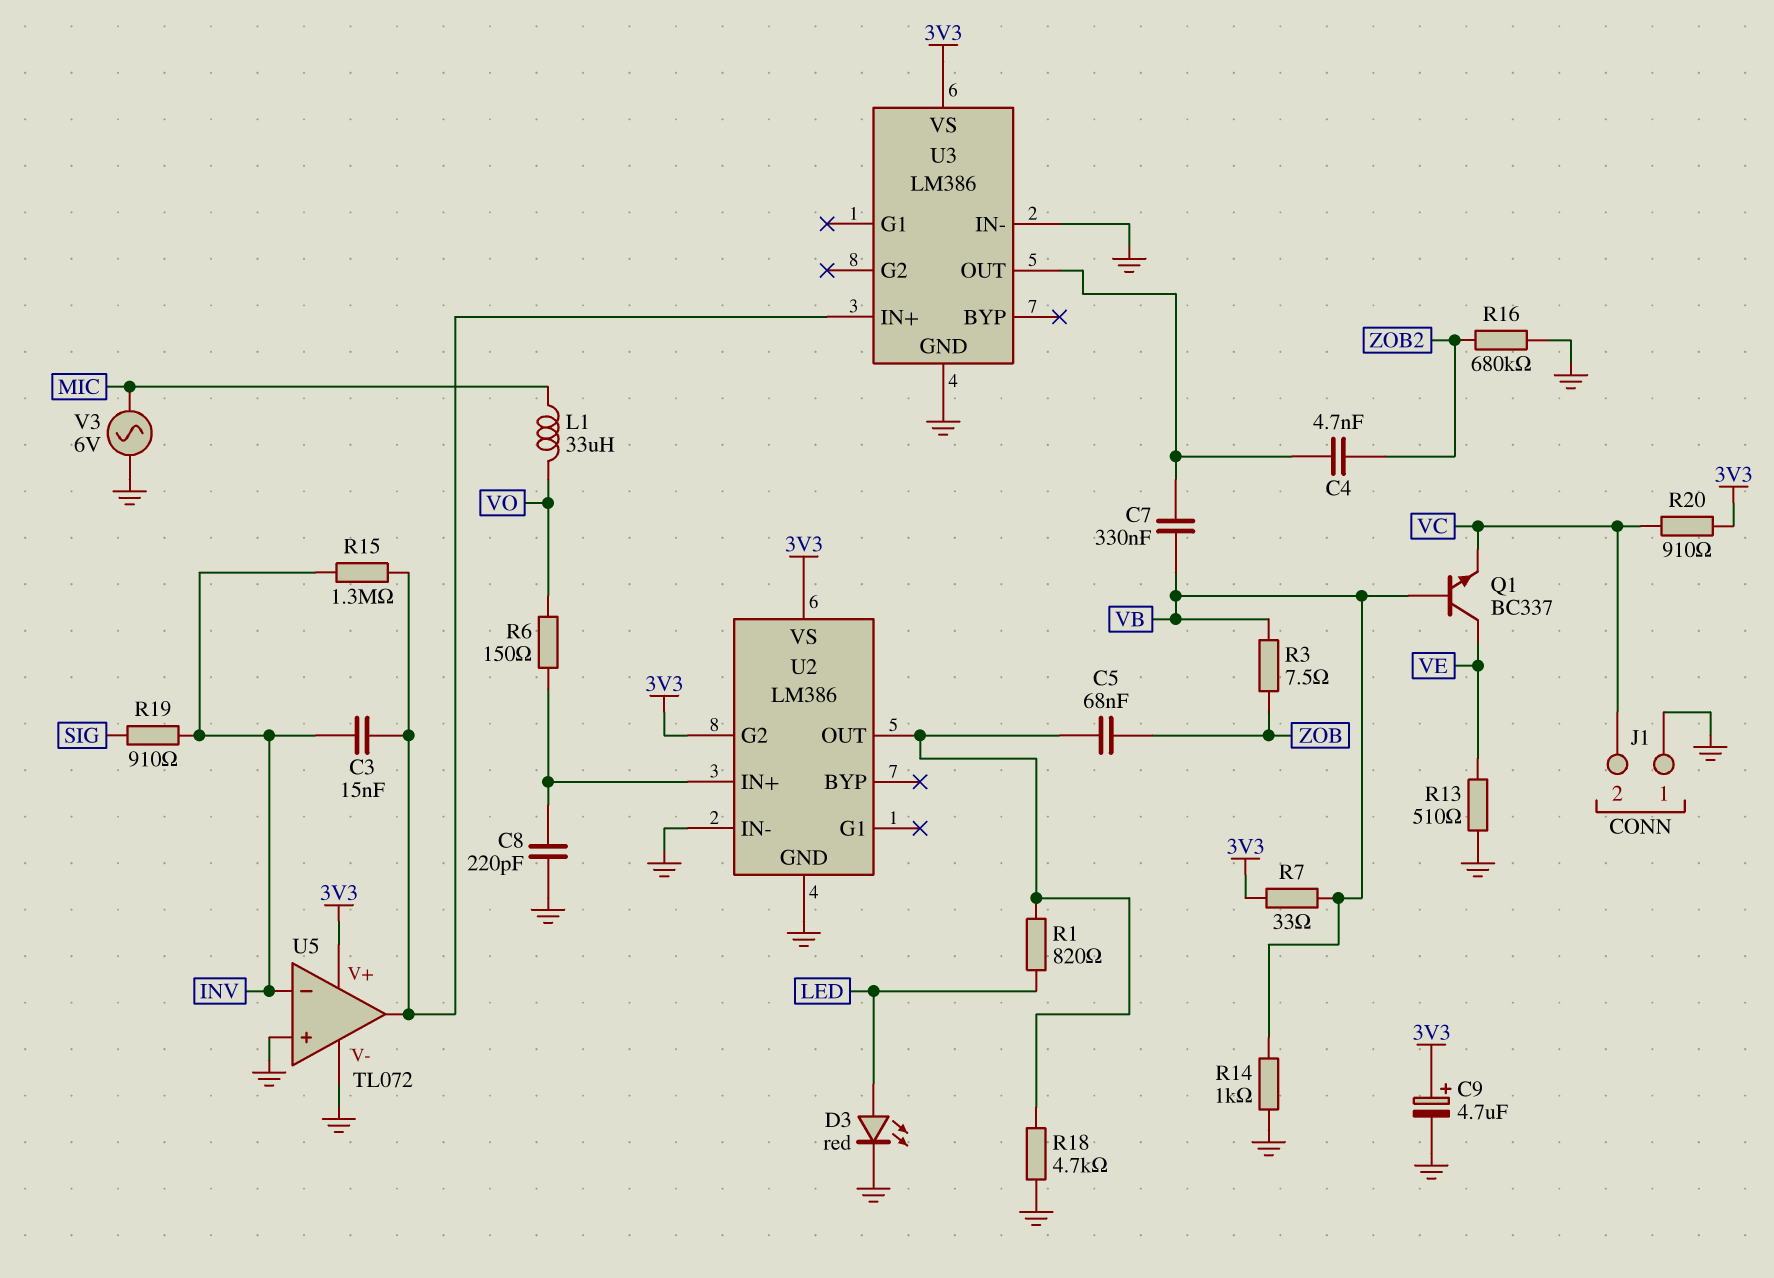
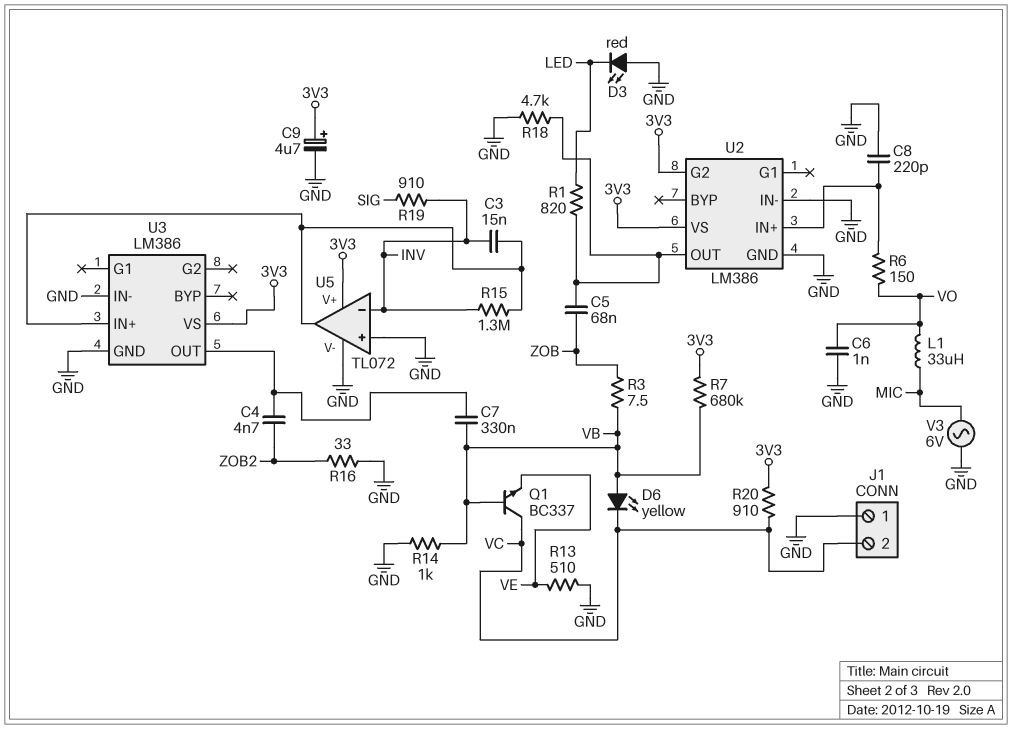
C6: none -> 1nF (GND, VO)
D3: LED red (A LED, K GND) -> LED red (A GND, K LED)
D6: none -> LED yellow (A VB, K VC)
Q1: NPN BC337 (B VB, C VE, E VC) -> NPN BC337 (B VB, C VC, E VE)
R7: 33 (3V3, VB) -> 680k (3V3, VB)
R16: 680k (GND, ZOB2) -> 33 (GND, ZOB2)

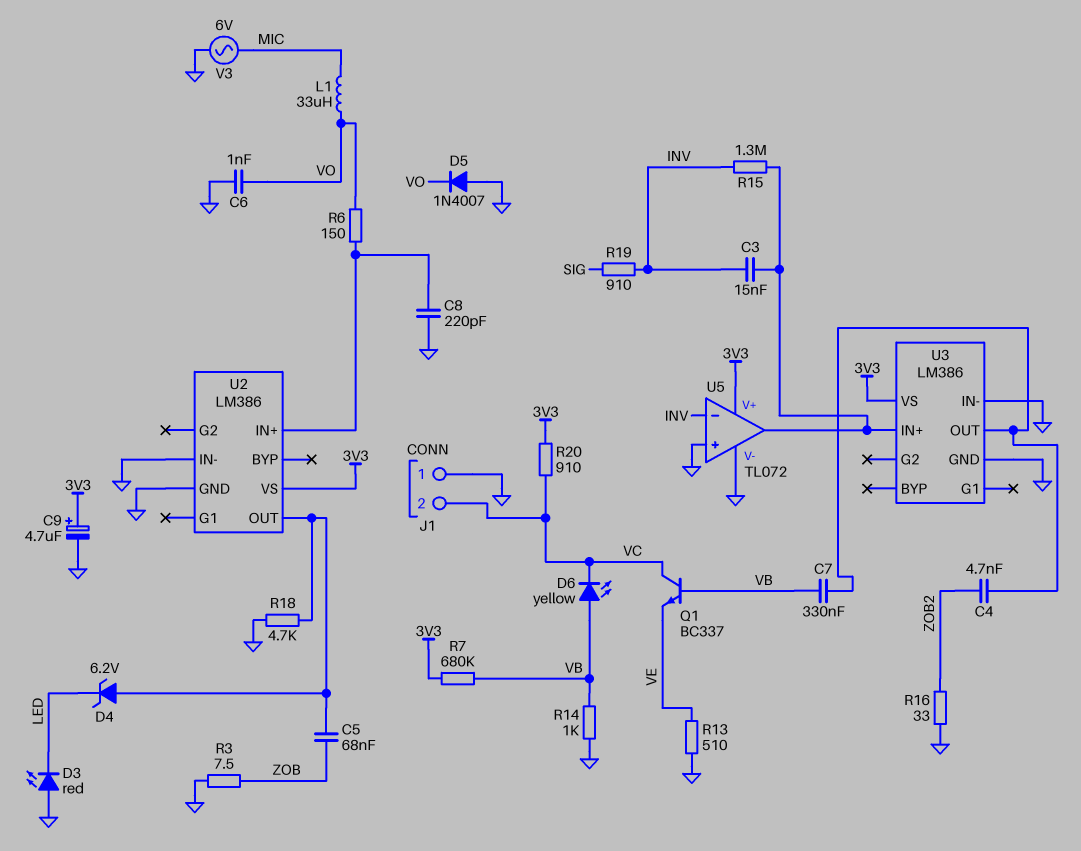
D4: none -> zener 6.2V (A U2/OUT, K LED)
D5: none -> diode 1N4007 (A GND, K VO)
R1: 820 (LED, U2/OUT) -> none
R3: 7.5 (VB, ZOB) -> 7.5 (GND, ZOB)
U2 pin G2: 3V3 -> none

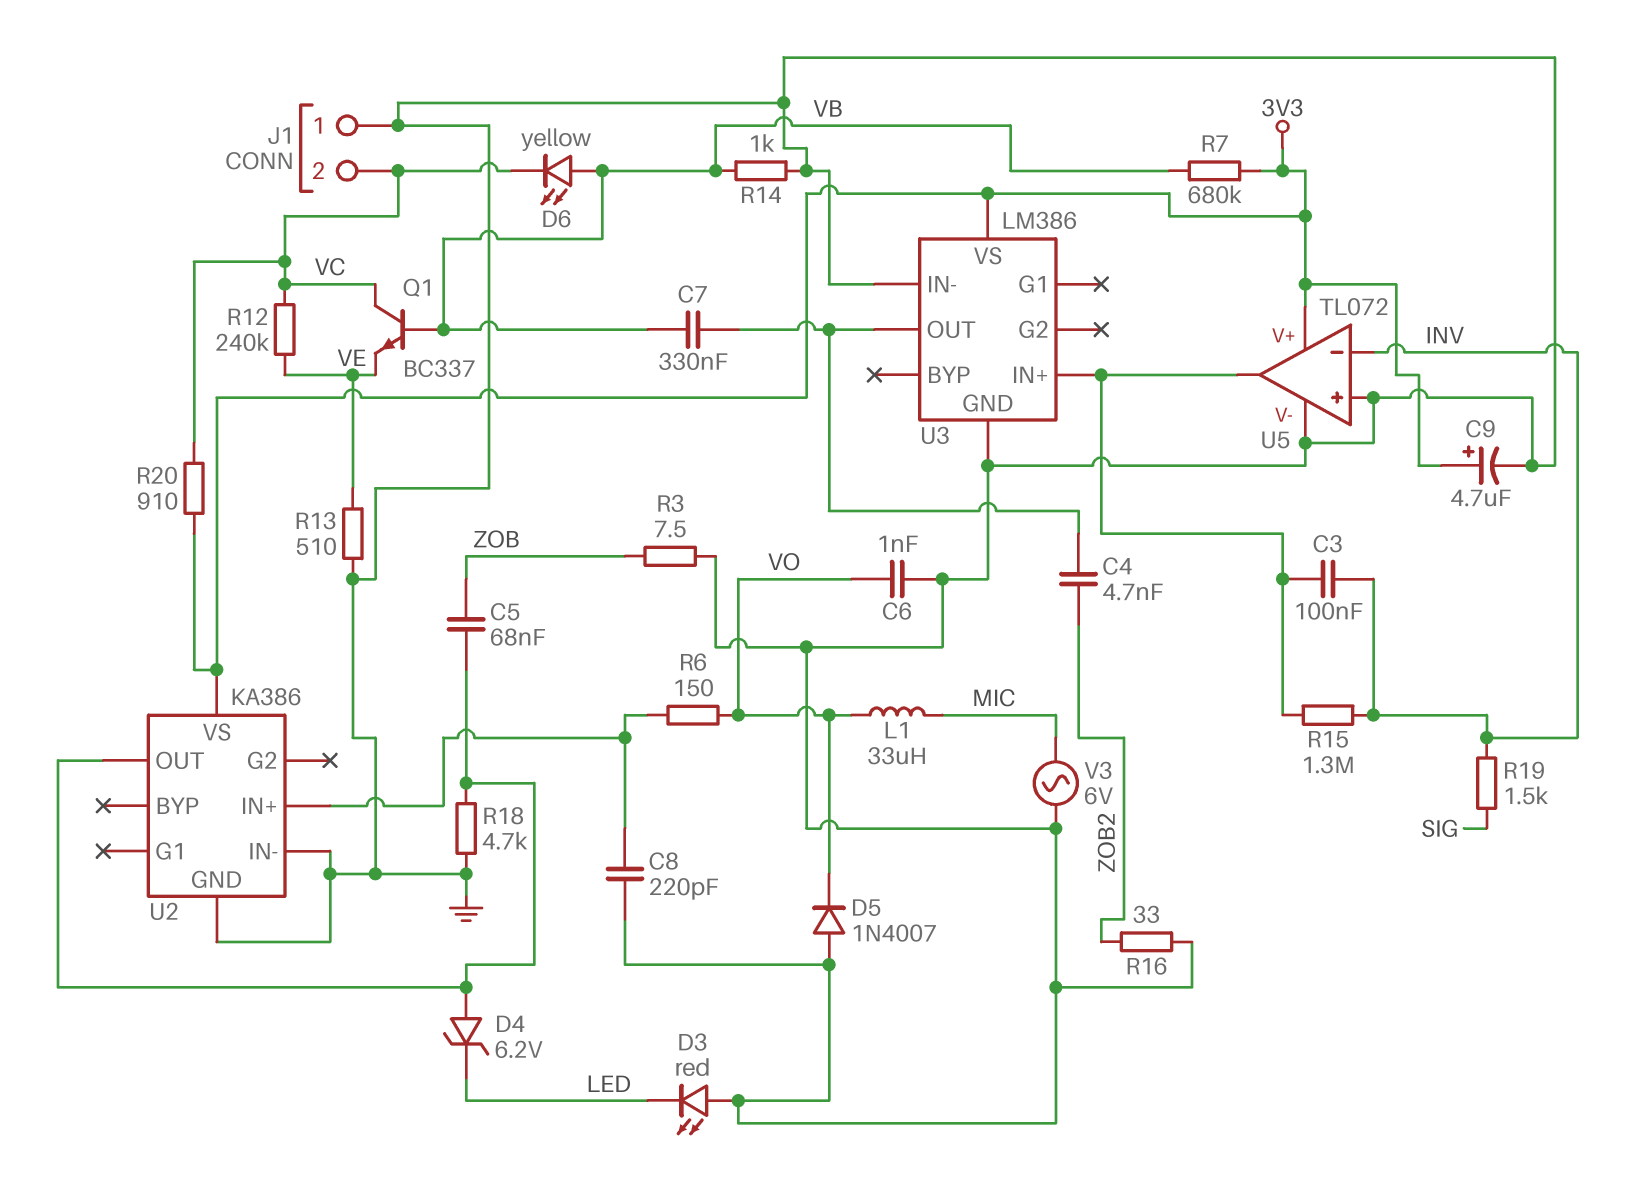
C3: 15nF (INV, U3/IN+) -> 100nF (INV, U3/IN+)
R12: none -> 240k (VC, VE)
R19: 910 (INV, SIG) -> 1.5k (INV, SIG)
U2: LM386 -> KA386

